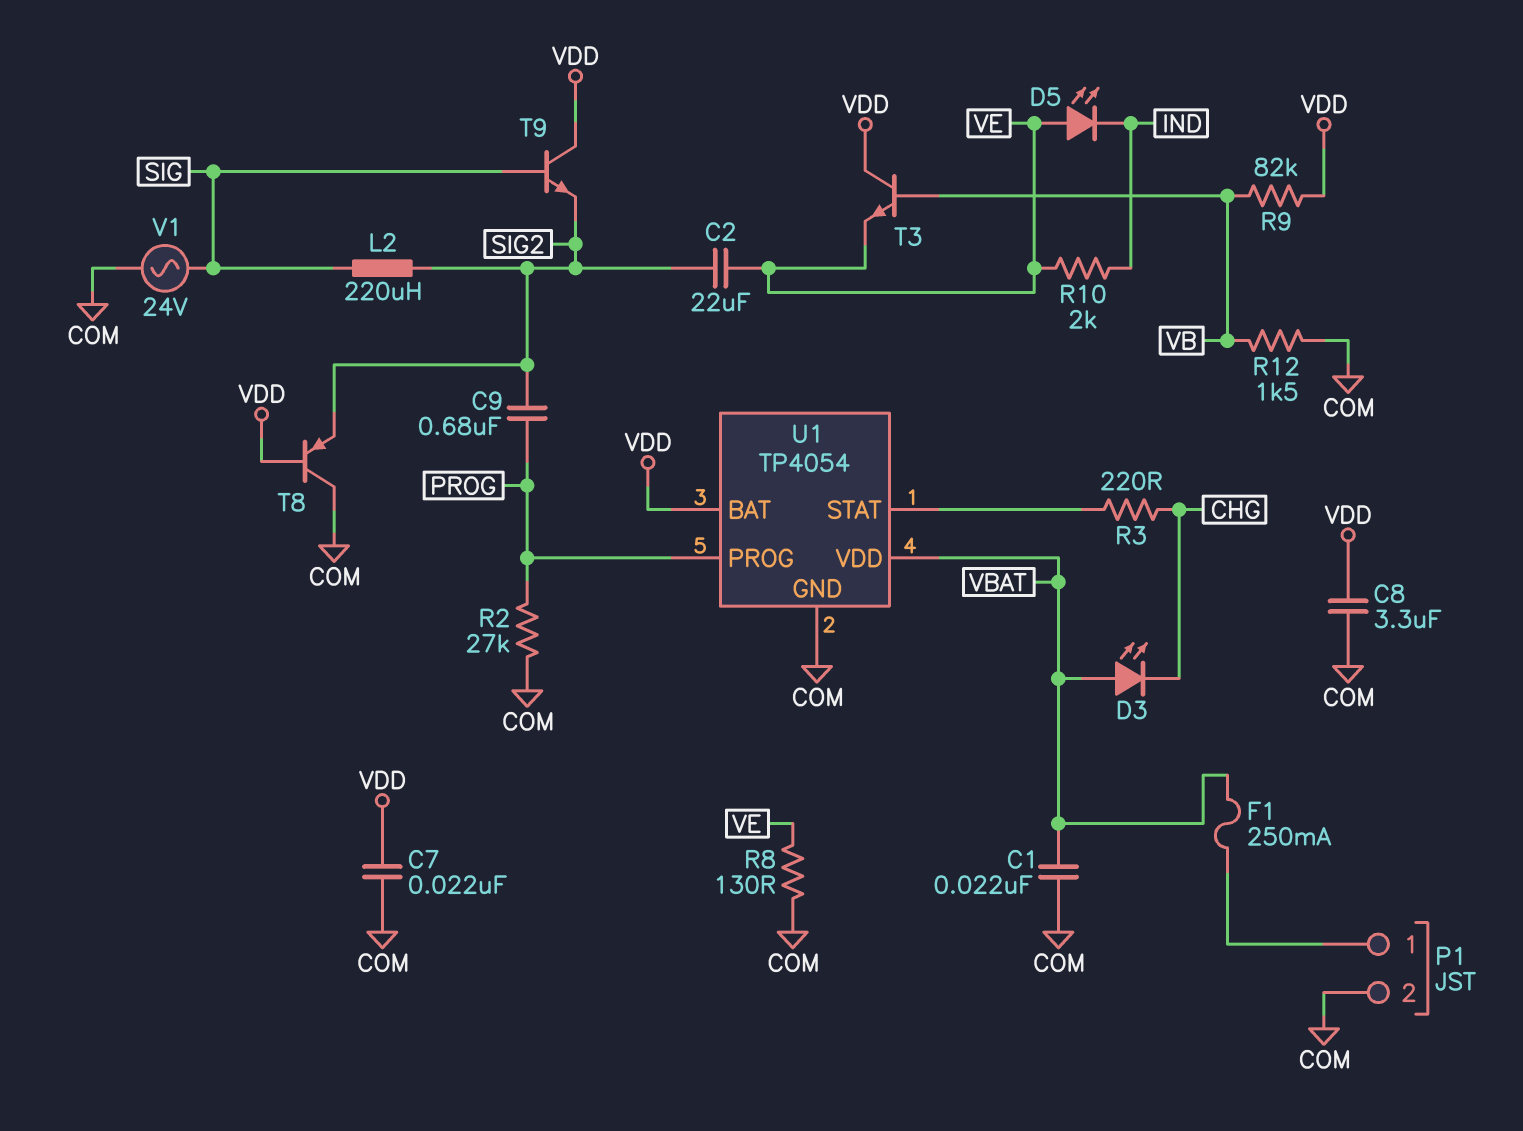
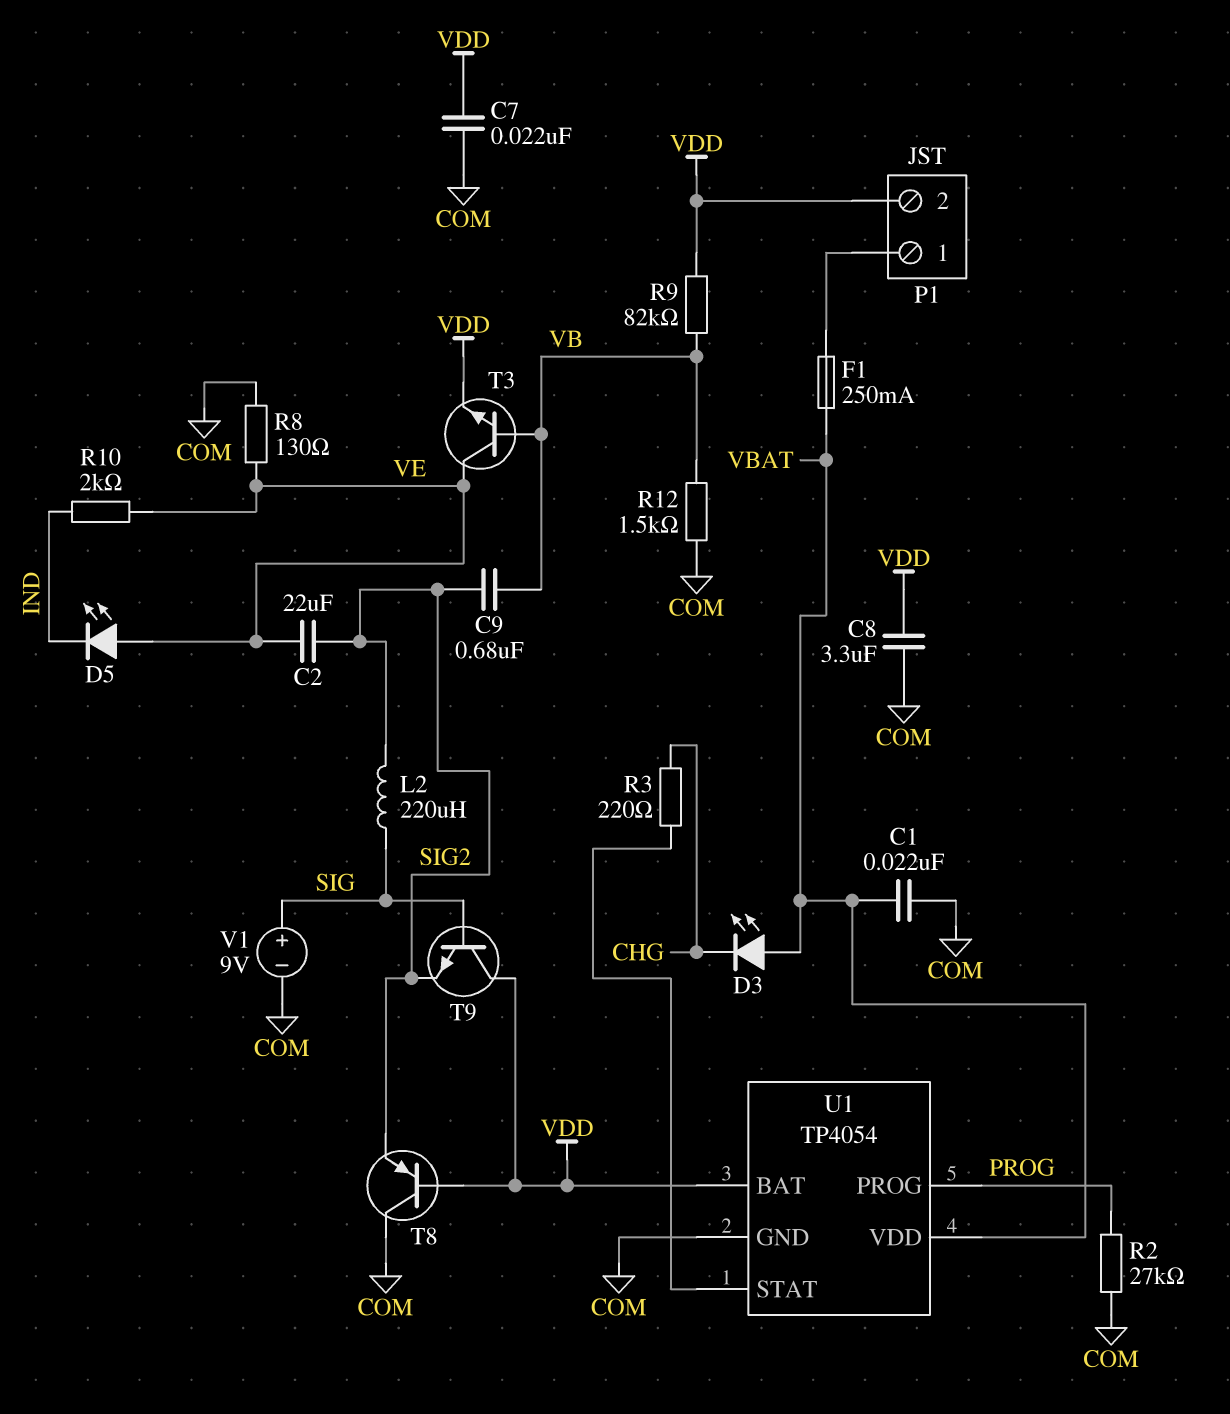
C9: 680nF (PROG, SIG2) -> 680nF (SIG2, VB)
P1 pin 2: COM -> VDD
T3: NPN (B VB, C VDD, E VE) -> NPN (B VB, C VE, E VDD)
V1: AC 24V (COM, SIG) -> 9V (plus SIG, minus COM)

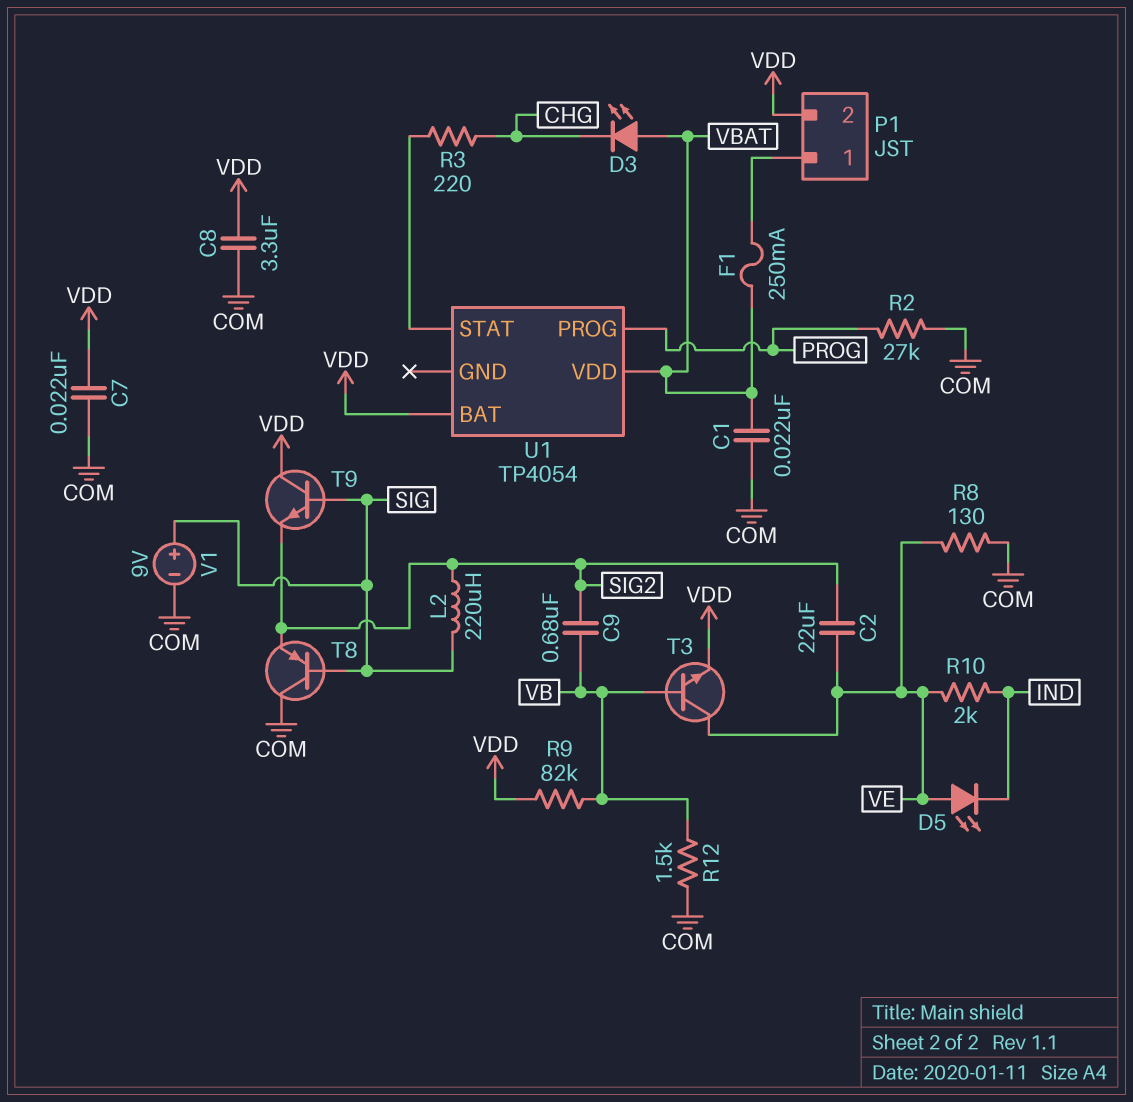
T8: PNP (B VDD, C COM, E SIG2) -> PNP (B SIG, C COM, E SIG2)
U1 pin GND: COM -> none

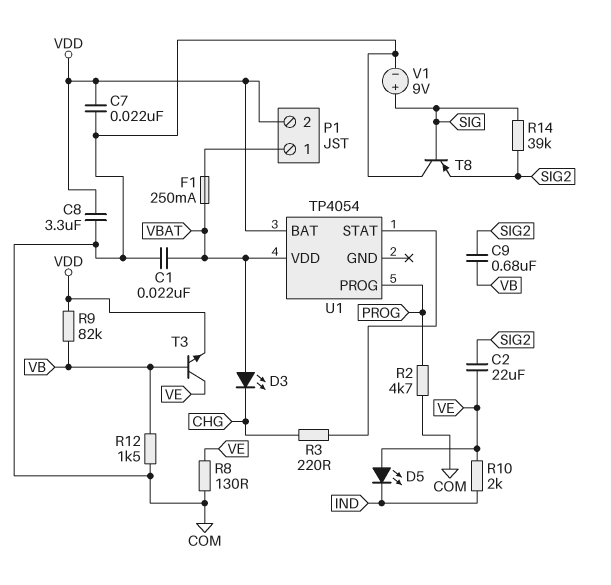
L2: 220uH (SIG, SIG2) -> none
R2: 27k (COM, PROG) -> 4.7k (COM, PROG)
R14: none -> 39k (SIG, SIG2)
T9: NPN (B SIG, C VDD, E SIG2) -> none

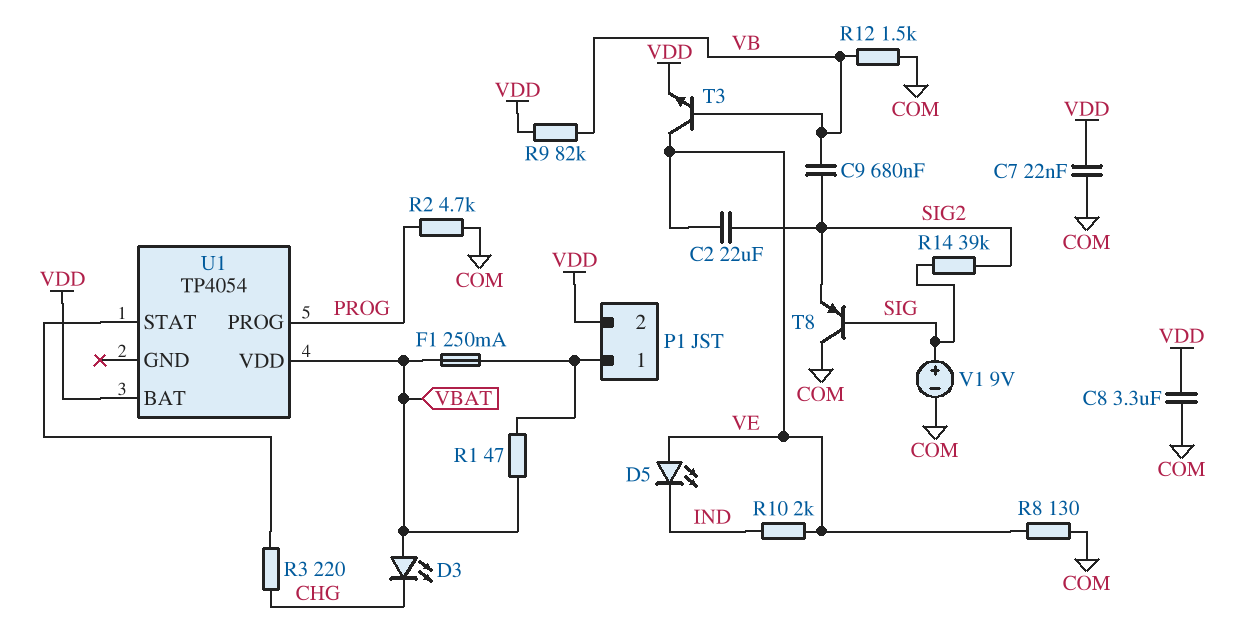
C1: 22nF (COM, VBAT) -> none
R1: none -> 47 (P1/1, VBAT)

